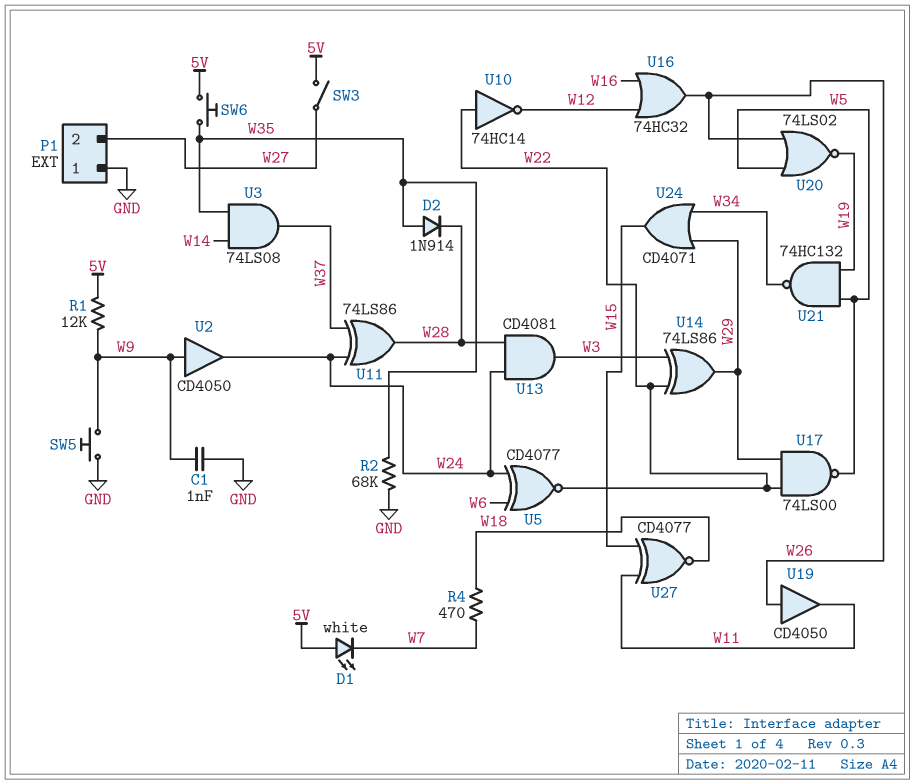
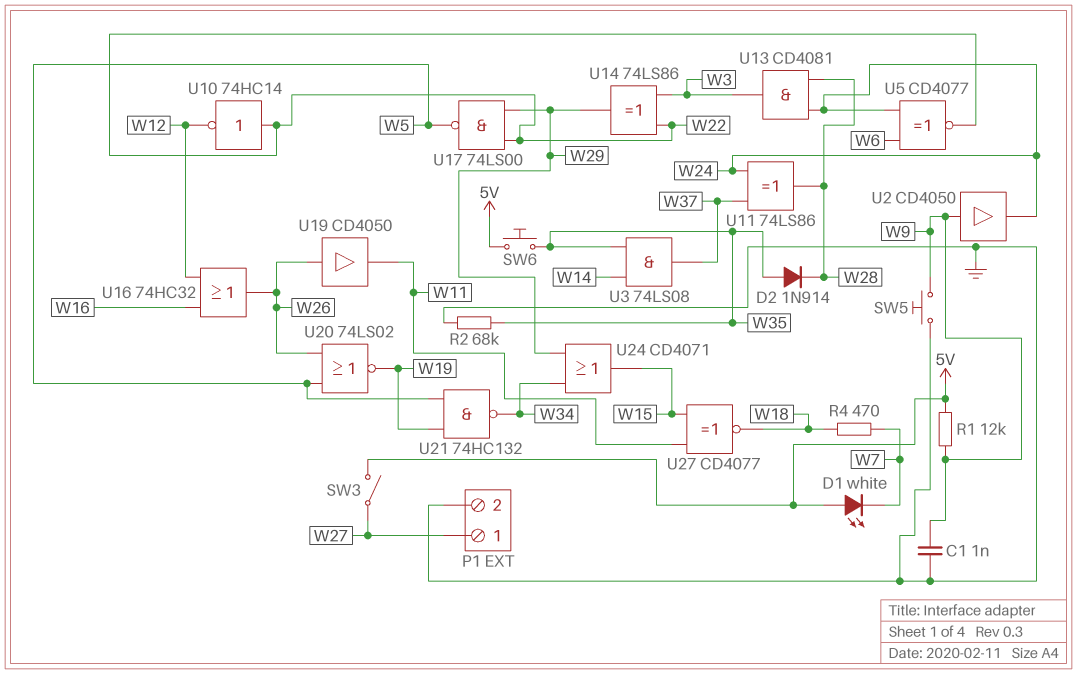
P1 pin 1: GND -> W27
P1 pin 2: W27 -> GND

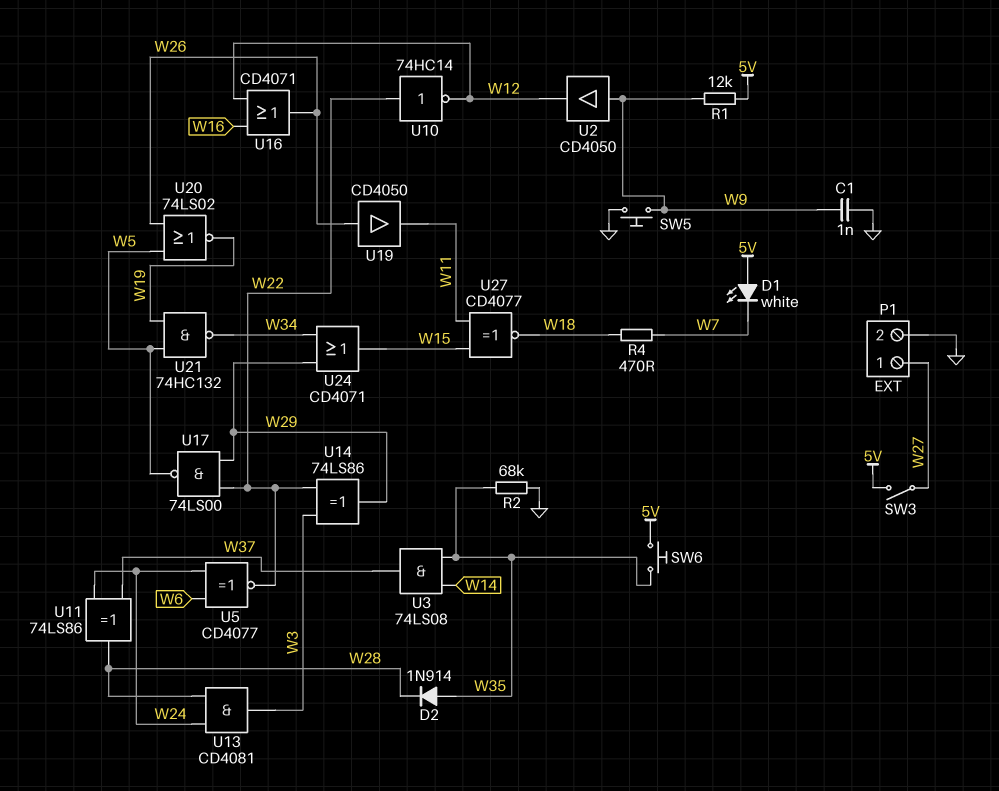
U2: buffer CD4050 (in W9, out W24) -> buffer CD4050 (in W9, out W12)
U16: OR 74HC32 (in W12, in W16, out W26) -> OR CD4071 (in W12, in W16, out W26)

